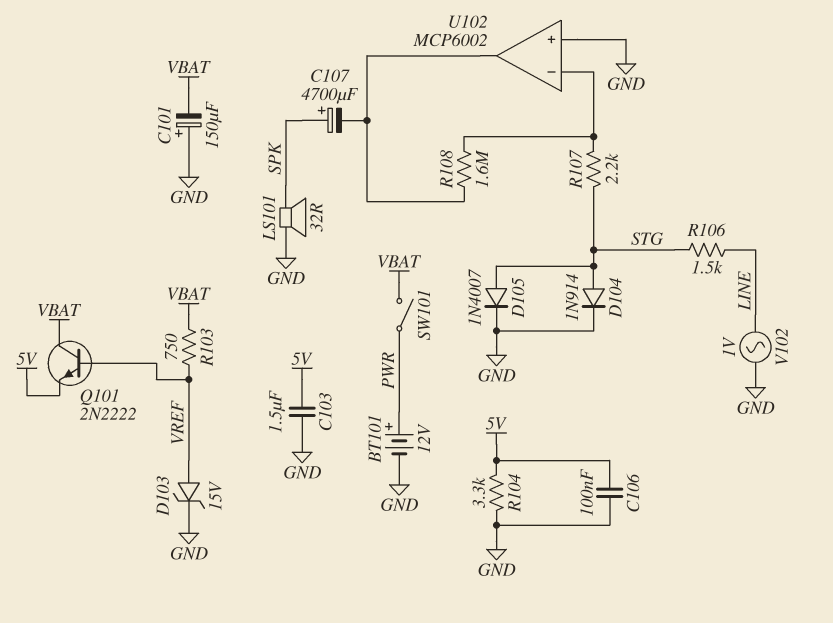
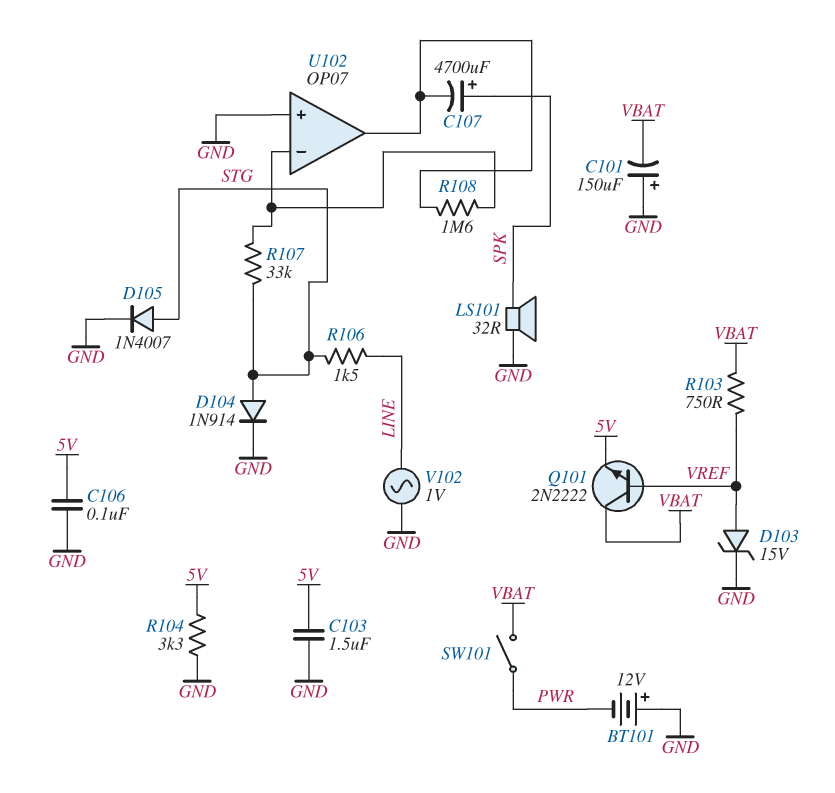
BT101: 12V (plus PWR, minus GND) -> 12V (plus GND, minus PWR)
R107: 2.2k (STG, U102/in-) -> 33k (STG, U102/in-)
U102: MCP6002 -> OP07

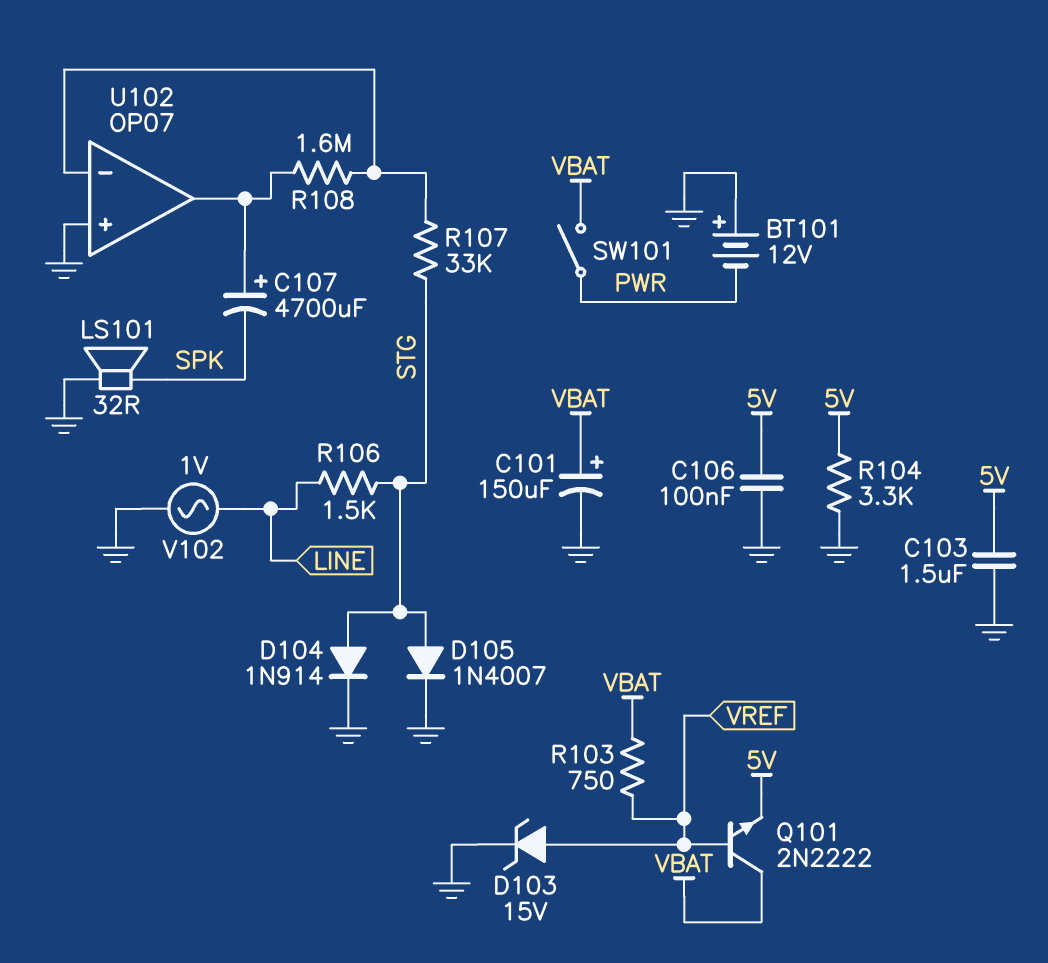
C101: 150uF (plus GND, minus VBAT) -> 150uF (plus VBAT, minus GND)
C107: 4700uF (plus SPK, minus U102/out) -> 4700uF (plus U102/out, minus SPK)

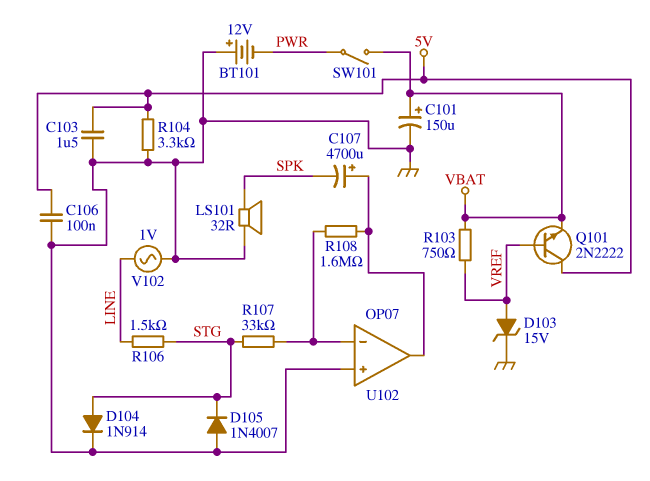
D105: diode 1N4007 (A STG, K GND) -> diode 1N4007 (A GND, K STG)
Q101: NPN 2N2222 (B VREF, C VBAT, E 5V) -> NPN 2N2222 (B VREF, C 5V, E VBAT)

